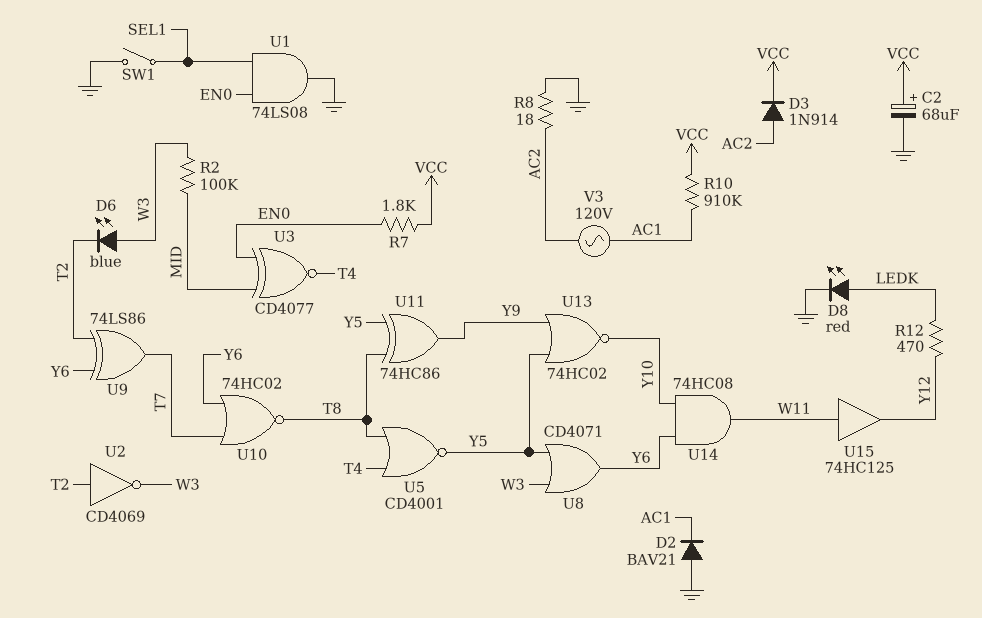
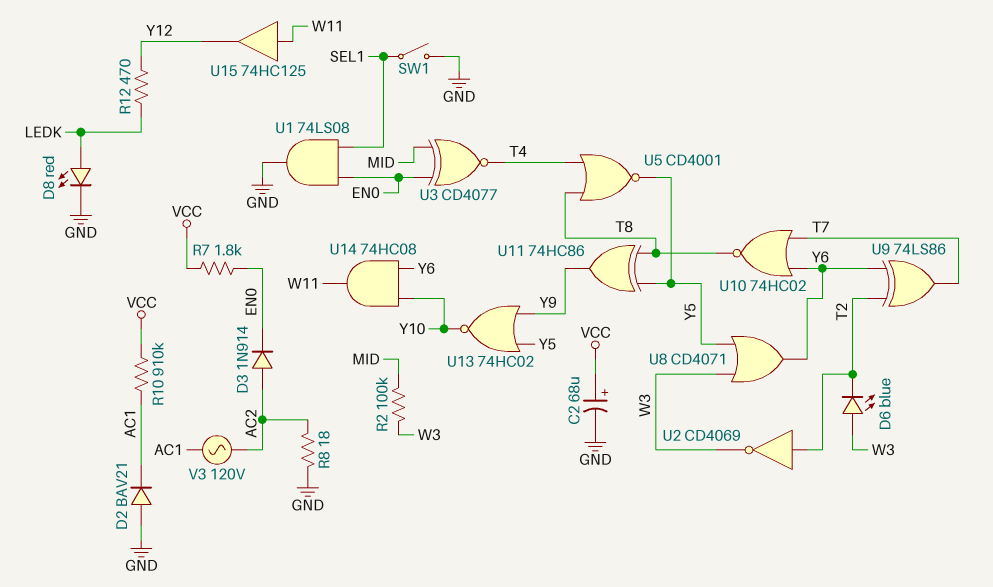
D3: diode 1N914 (A AC2, K VCC) -> diode 1N914 (A AC2, K EN0)

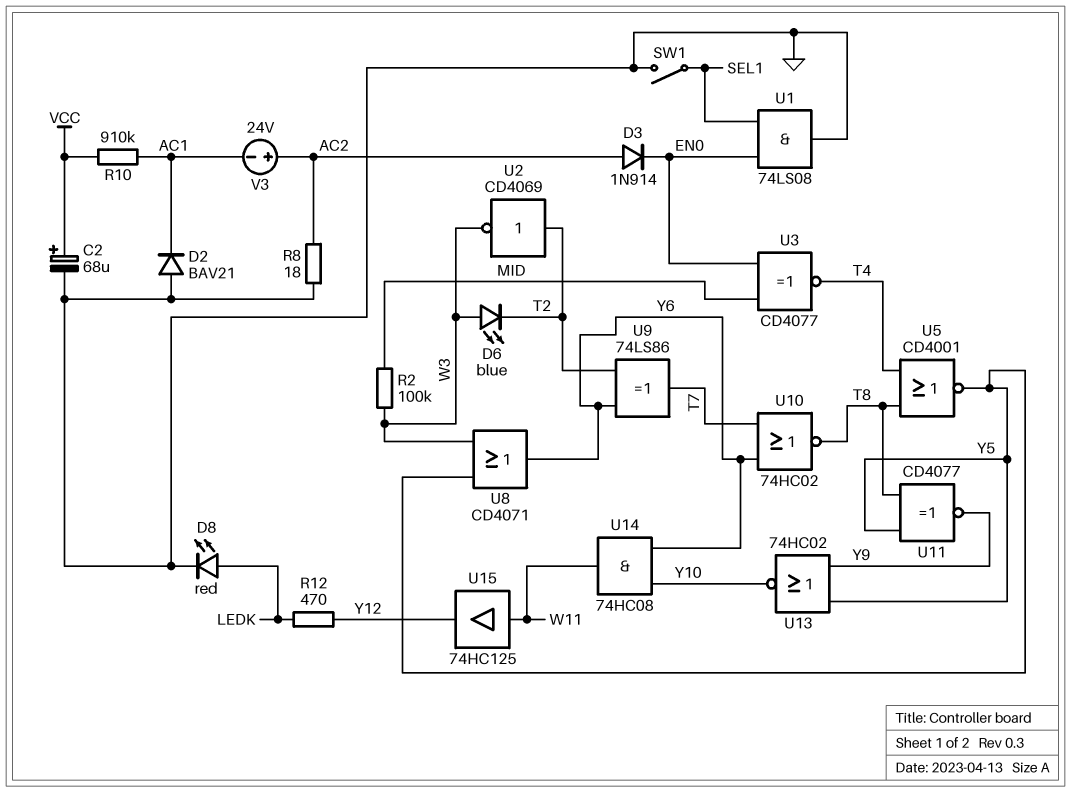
R7: 1.8k (EN0, VCC) -> none
U11: XOR 74HC86 (in T8, in Y5, out Y9) -> XNOR CD4077 (in T8, in Y5, out Y9)
V3: AC 120V (AC1, AC2) -> 24V (plus AC2, minus AC1)

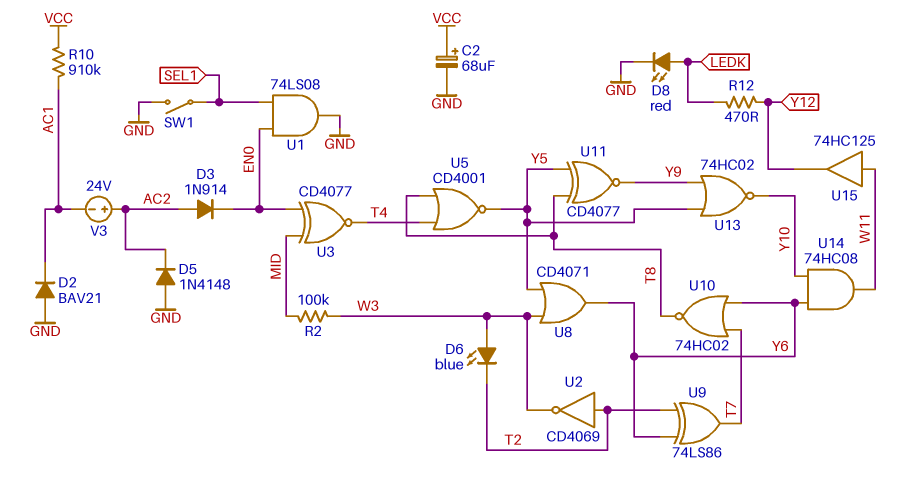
D5: none -> diode 1N4148 (A GND, K AC2)
R8: 18 (AC2, GND) -> none

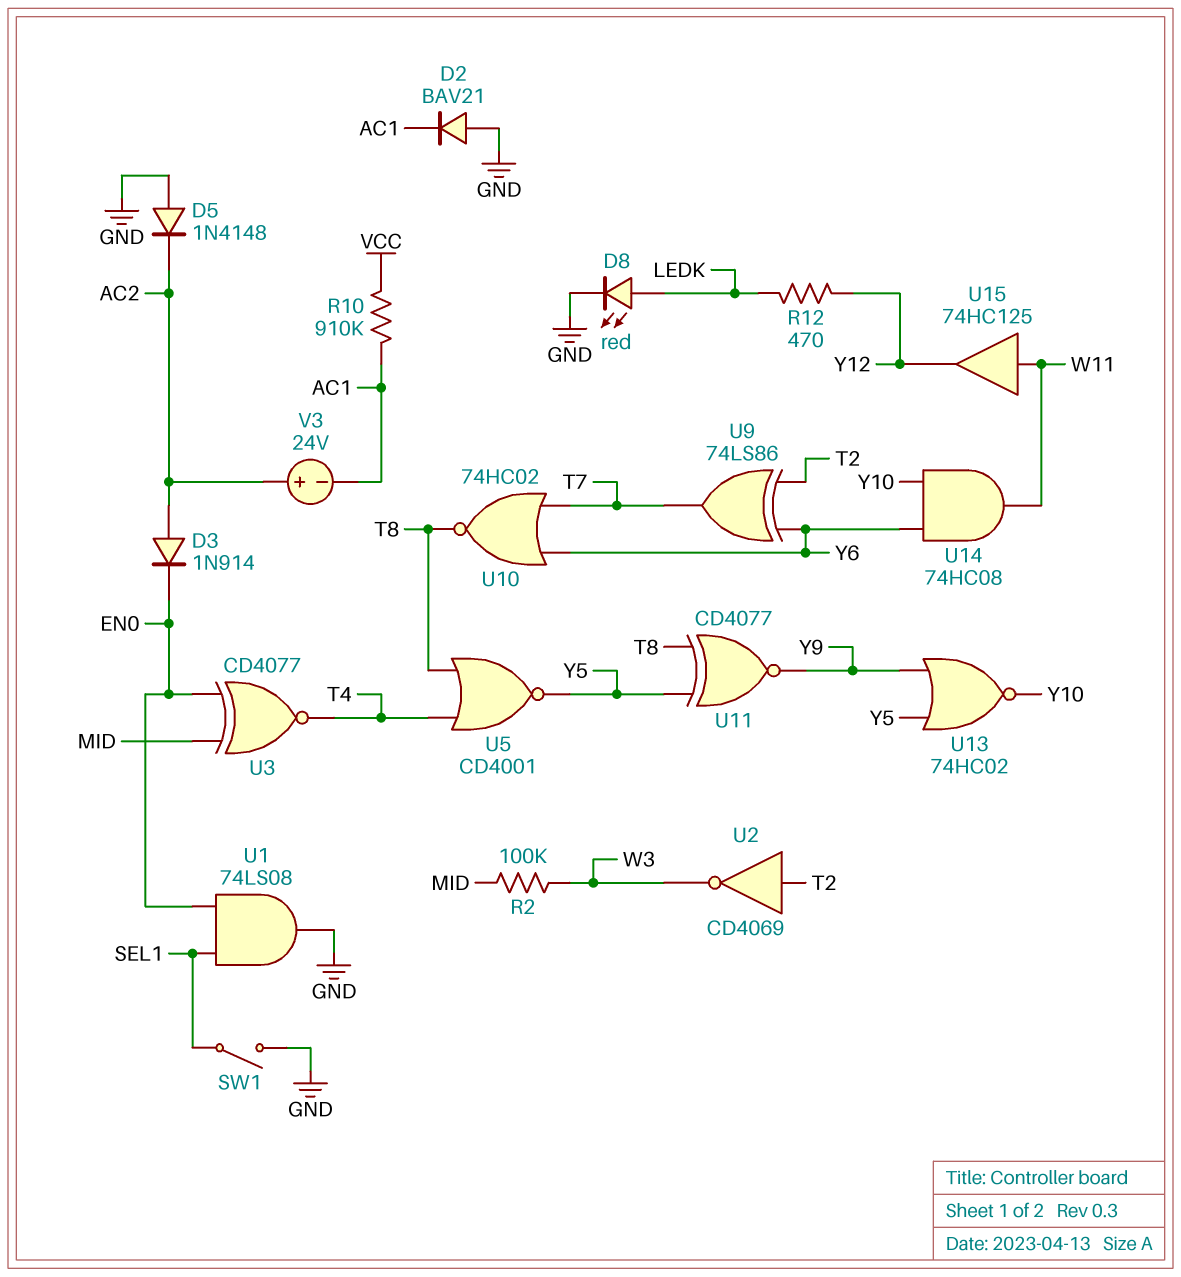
C2: 68uF (plus VCC, minus GND) -> none
D6: LED blue (A W3, K T2) -> none
U8: OR CD4071 (in W3, in Y5, out Y6) -> none

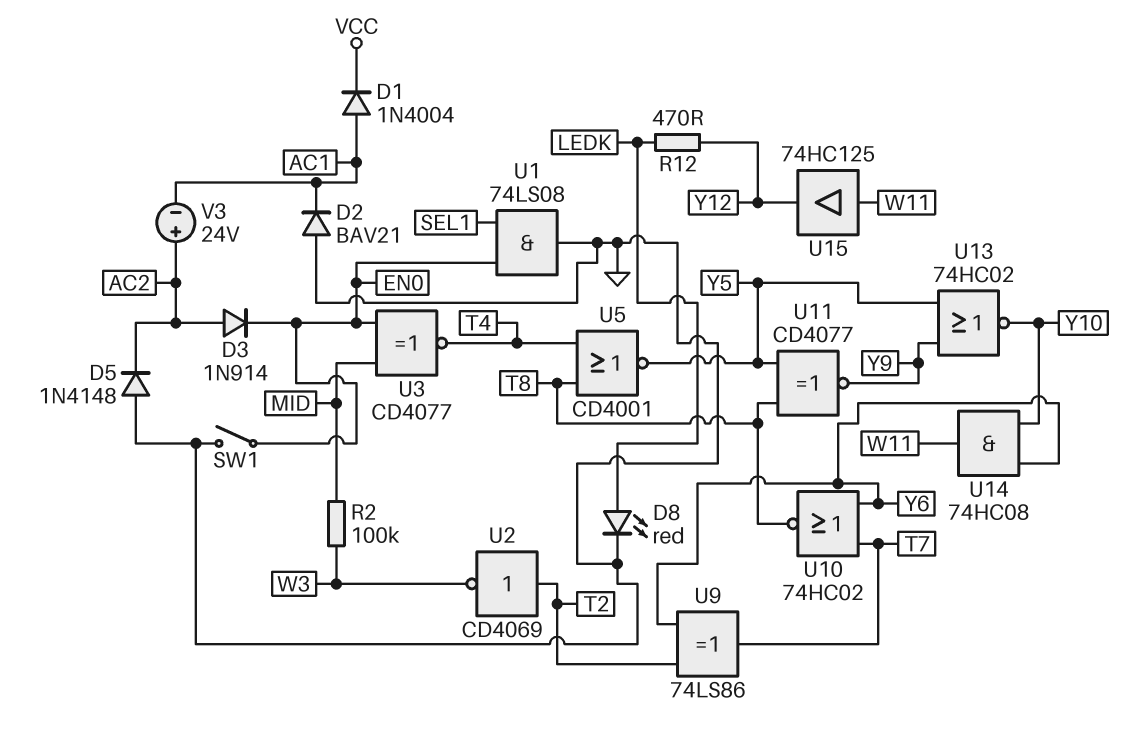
D1: none -> diode 1N4004 (A AC1, K VCC)
R10: 910k (AC1, VCC) -> none
SW1: switch (GND, SEL1) -> switch (EN0, GND)

